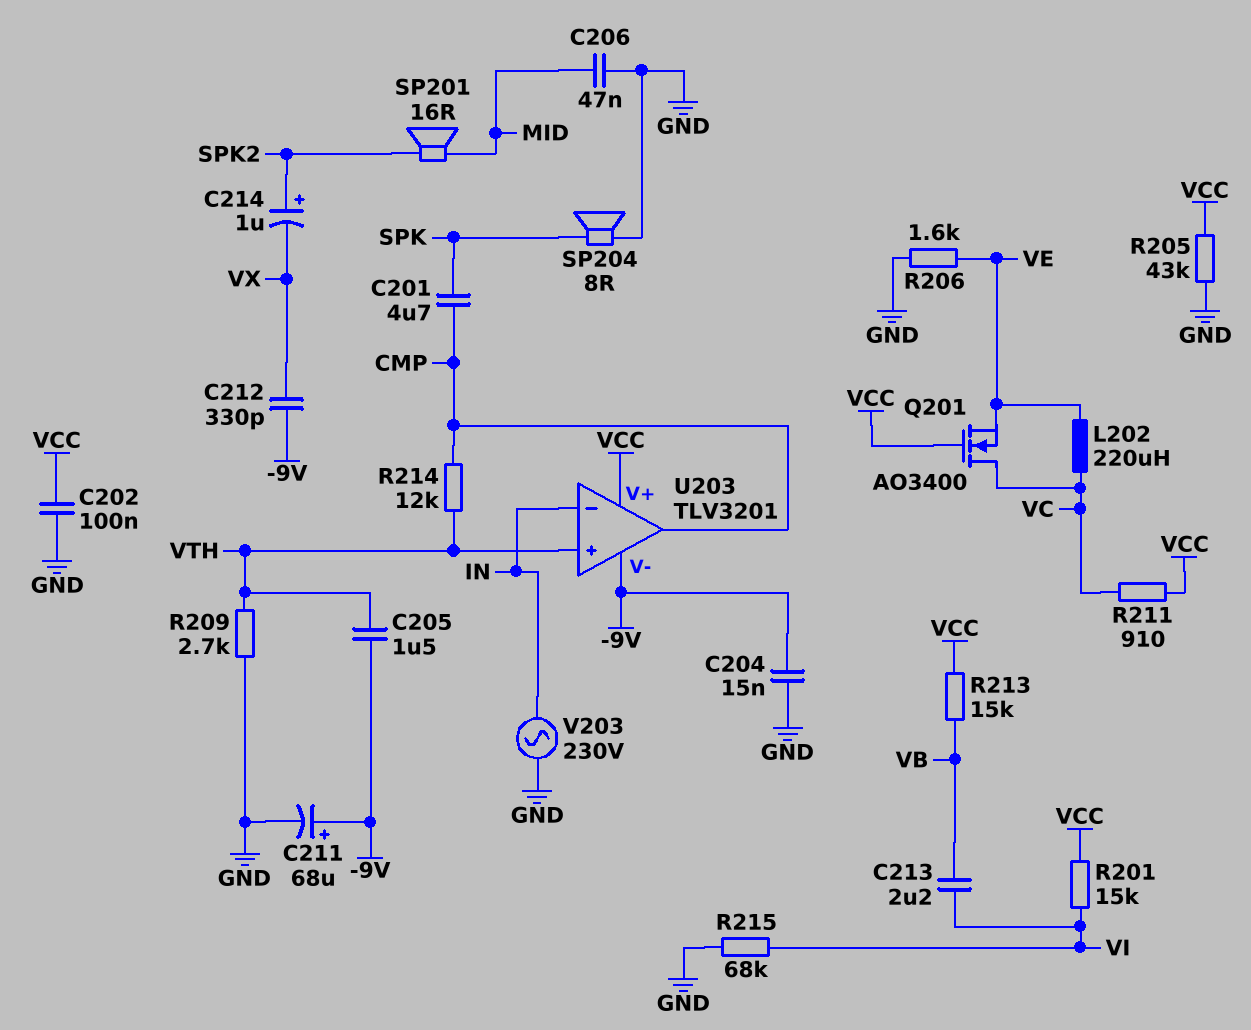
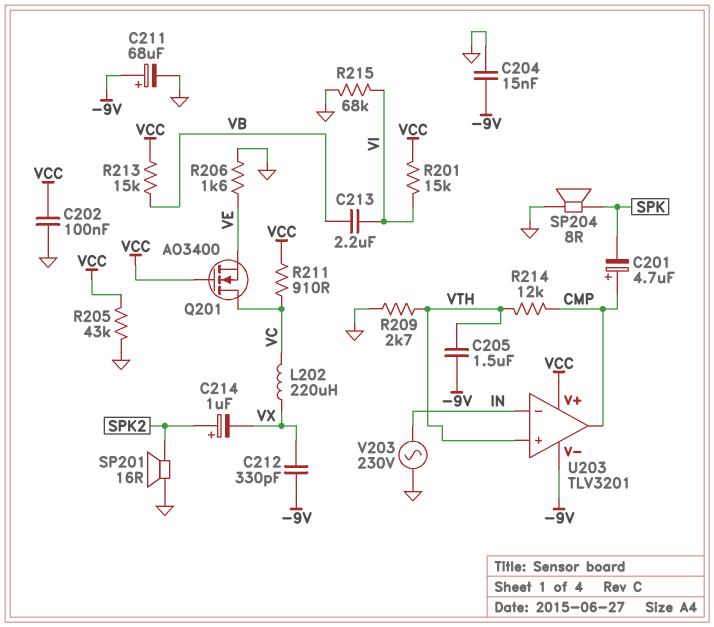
C201: 4.7uF (CMP, SPK) -> 4.7uF (plus CMP, minus SPK)
C206: 47nF (GND, MID) -> none
L202: 220uH (VC, VE) -> 220uH (VC, VX)
SP201: speaker 16R (MID, SPK2) -> speaker 16R (GND, SPK2)

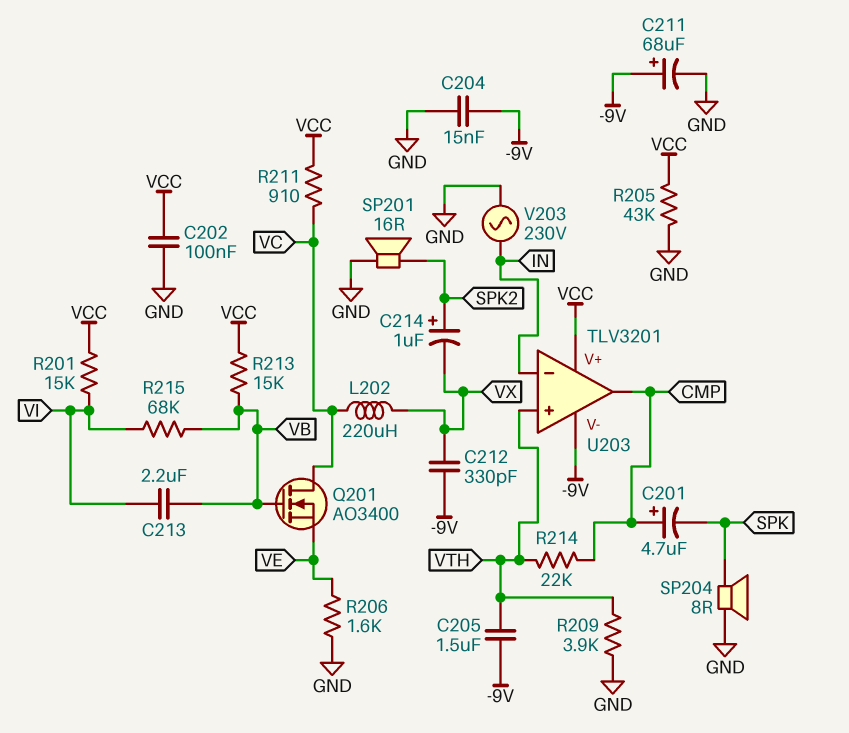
Q201: NMOS AO3400 (G VCC, D VC, S VE) -> NMOS AO3400 (G VB, D VC, S VE)
R209: 2.7k (GND, VTH) -> 3.9k (GND, VTH)
R214: 12k (CMP, VTH) -> 22k (CMP, VTH)
R215: 68k (GND, VI) -> 68k (VB, VI)

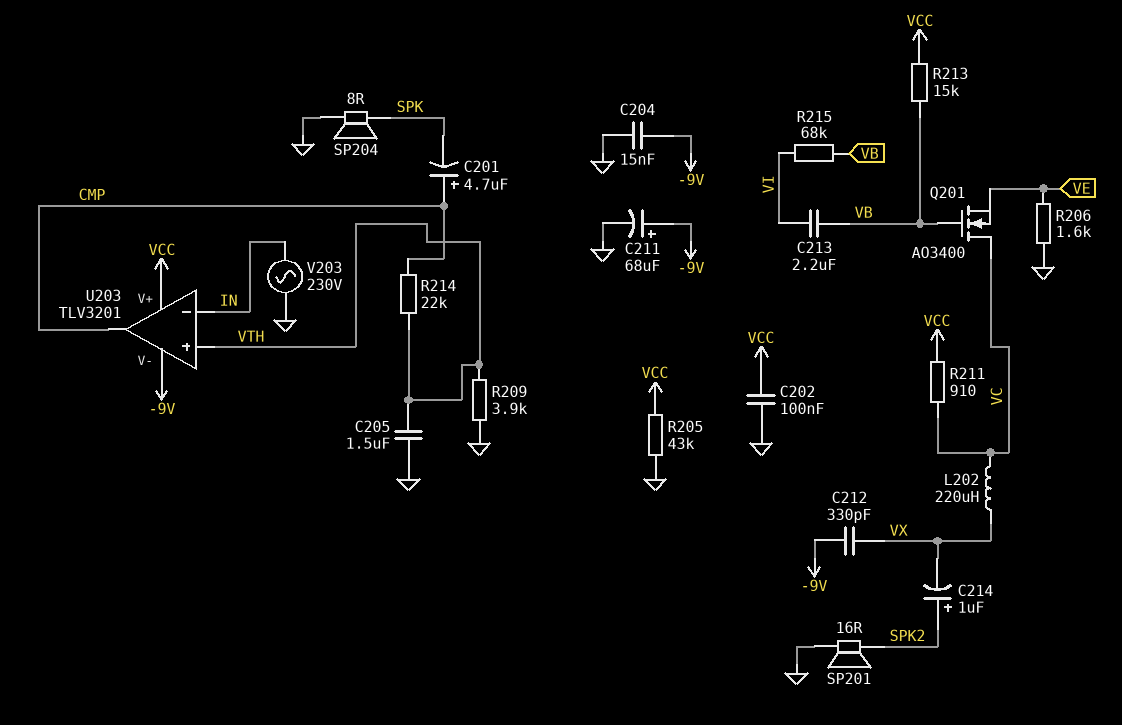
C205: 1.5uF (-9V, VTH) -> 1.5uF (GND, VTH)
R201: 15k (VCC, VI) -> none

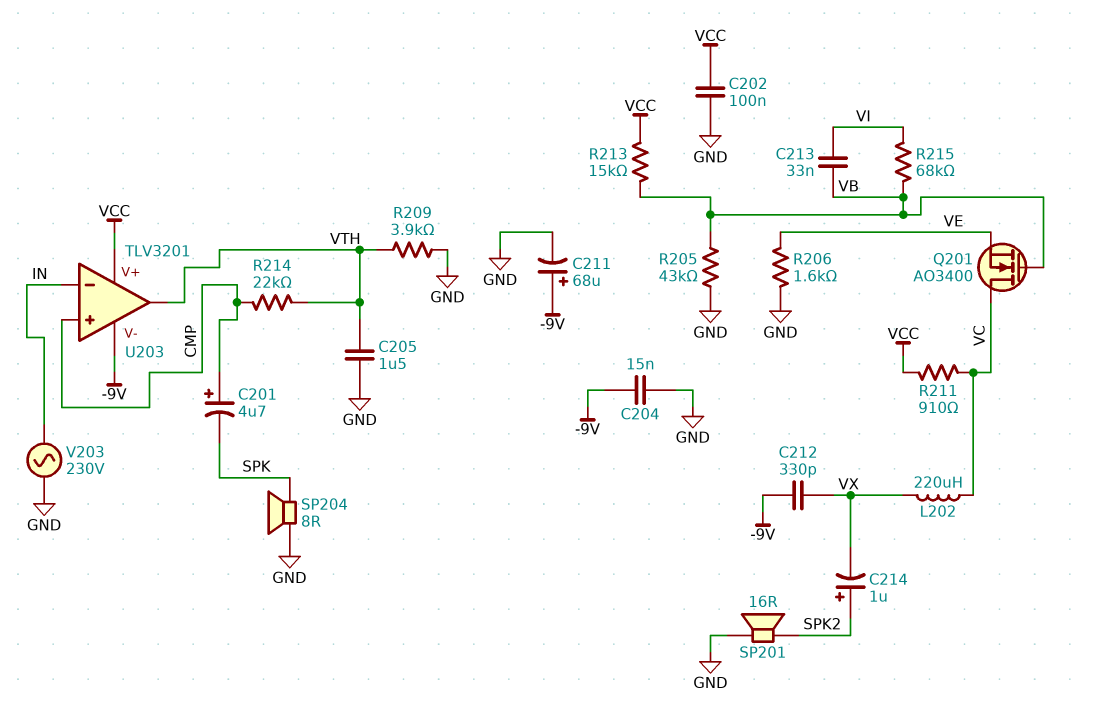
C213: 2.2uF (VB, VI) -> 33nF (VB, VI)
R205: 43k (GND, VCC) -> 43k (GND, VB)
U203 pin in+: VTH -> CMP
U203 pin out: CMP -> VTH

